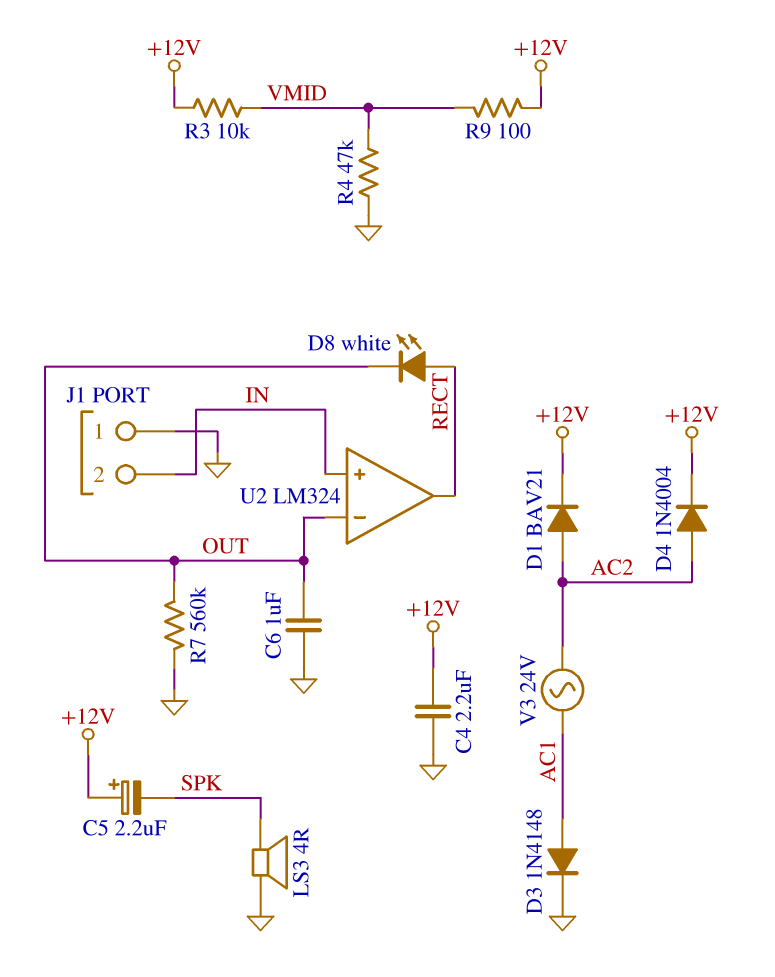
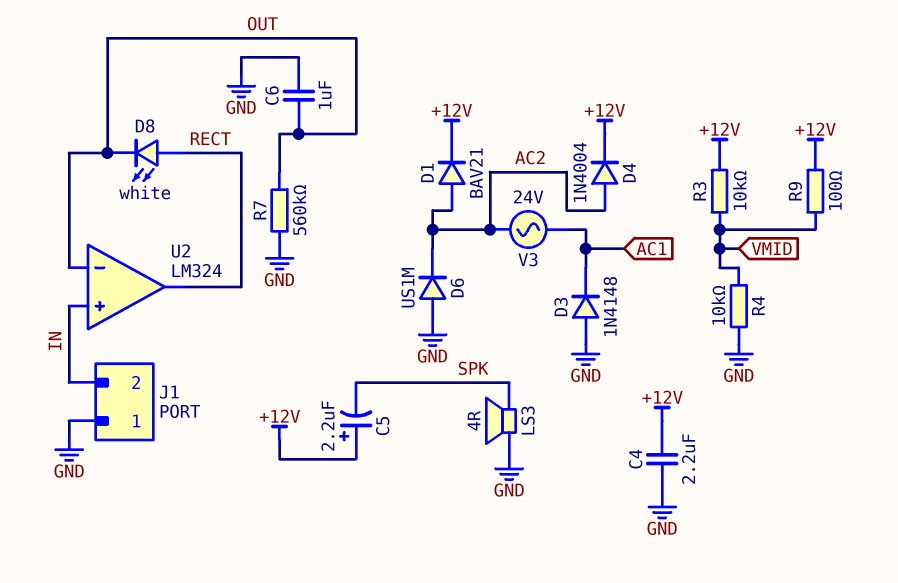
D3: diode 1N4148 (A AC1, K GND) -> diode 1N4148 (A GND, K AC1)
D6: none -> diode US1M (A GND, K AC2)
R4: 47k (GND, VMID) -> 10k (GND, VMID)

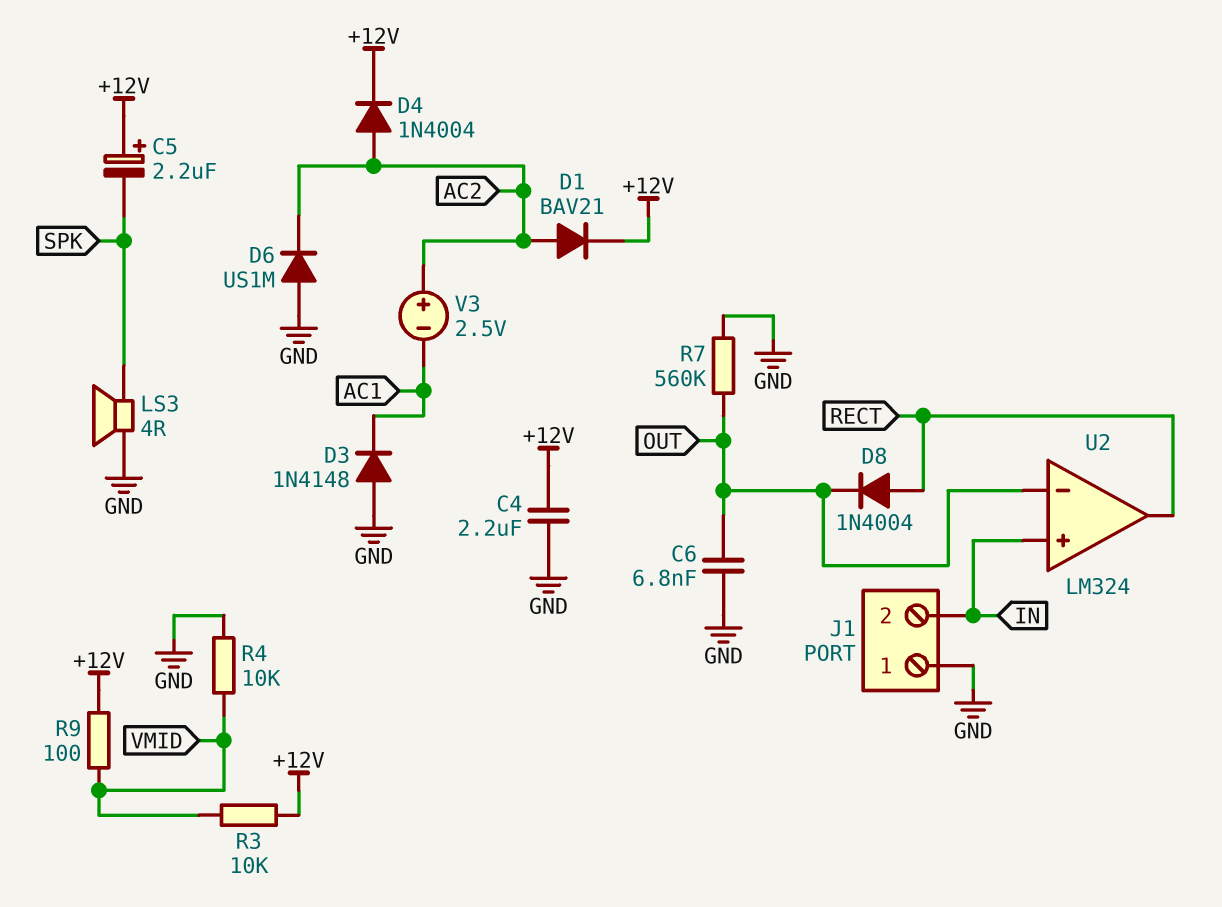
C6: 1uF (GND, OUT) -> 6.8nF (GND, OUT)
D8: LED white (A RECT, K OUT) -> diode 1N4004 (A RECT, K OUT)
V3: AC 24V (AC1, AC2) -> 2.5V (plus AC2, minus AC1)

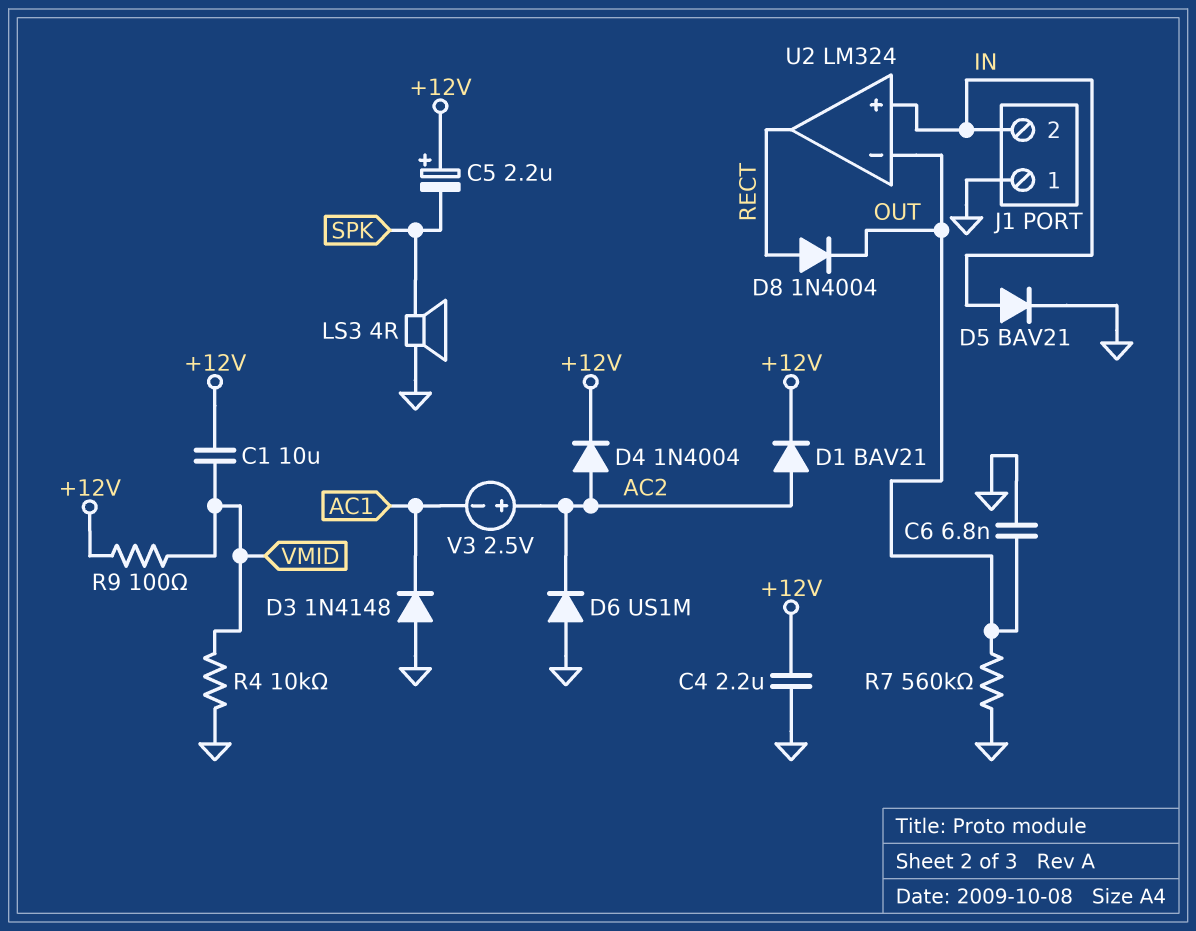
C1: none -> 10uF (+12V, VMID)
D5: none -> diode BAV21 (A IN, K GND)
R3: 10k (+12V, VMID) -> none

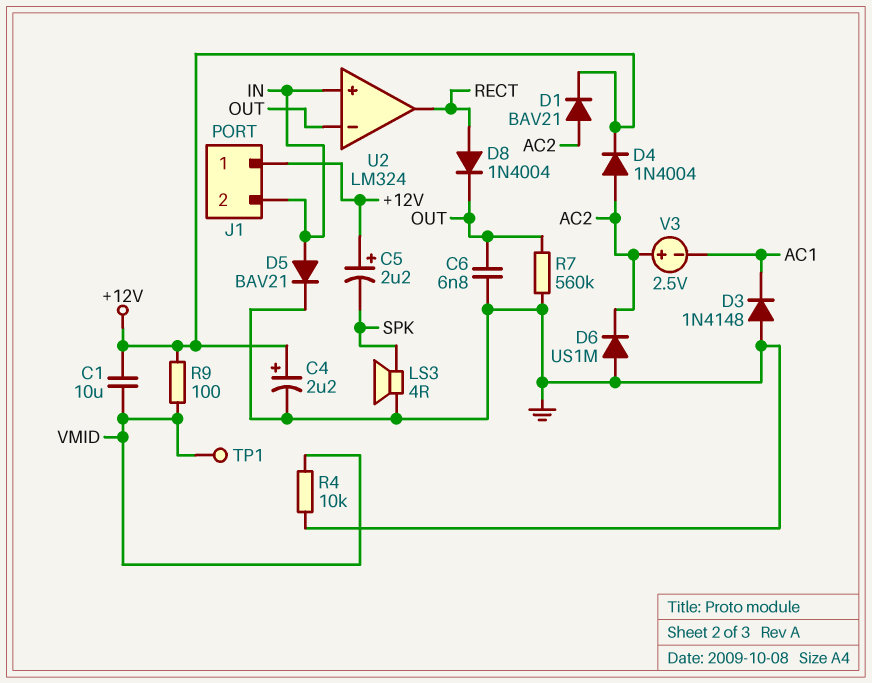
C4: 2.2uF (+12V, GND) -> 2.2uF (plus +12V, minus GND)
J1 pin 1: GND -> +12V
TP1: none -> test point (VMID)

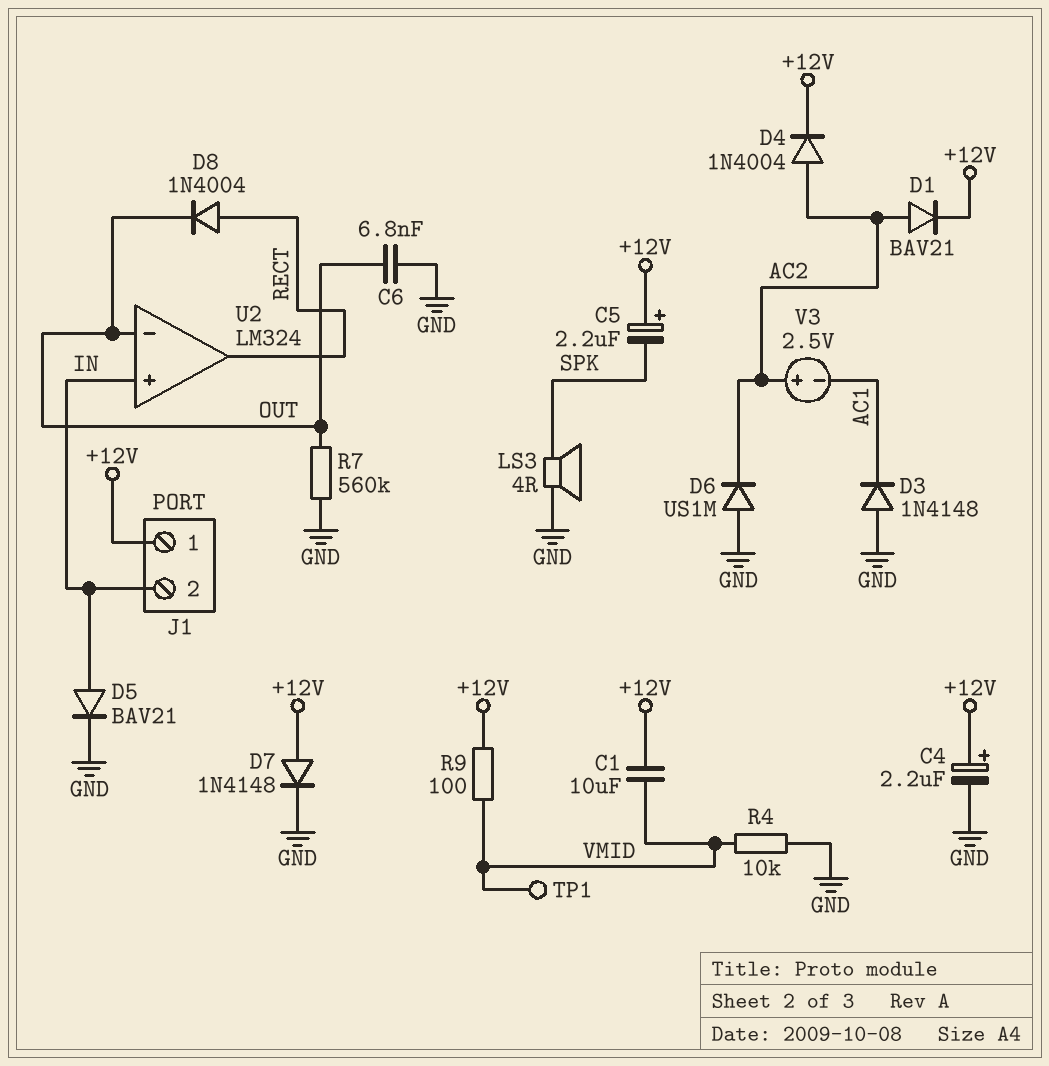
D7: none -> diode 1N4148 (A +12V, K GND)

